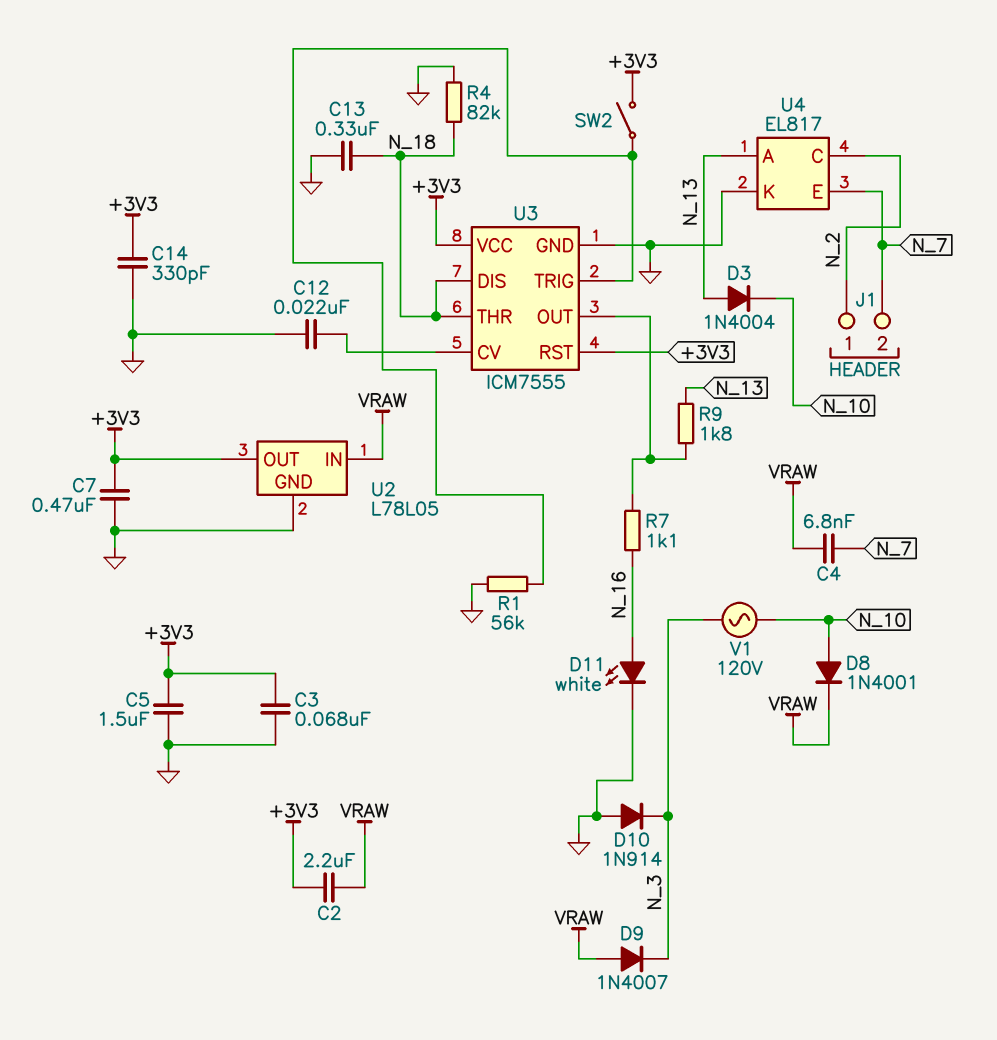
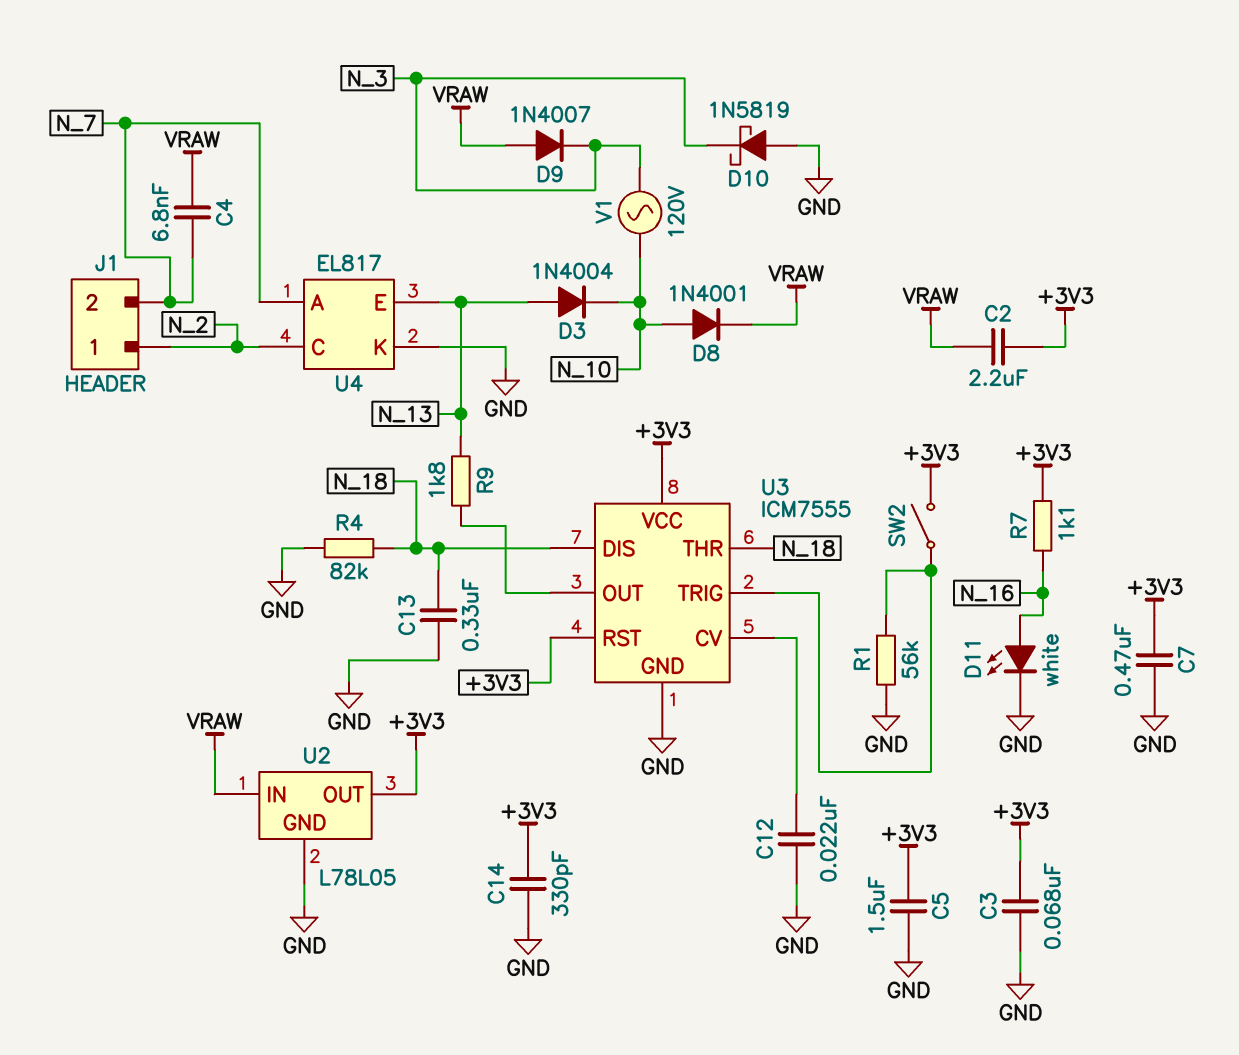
D10: diode 1N914 (A GND, K N_3) -> schottky 1N5819 (A GND, K N_3)
R7: 1.1k (N_16, U3/OUT) -> 1.1k (+3V3, N_16)
U4 pin A: N_13 -> N_7
U4 pin E: N_7 -> N_13

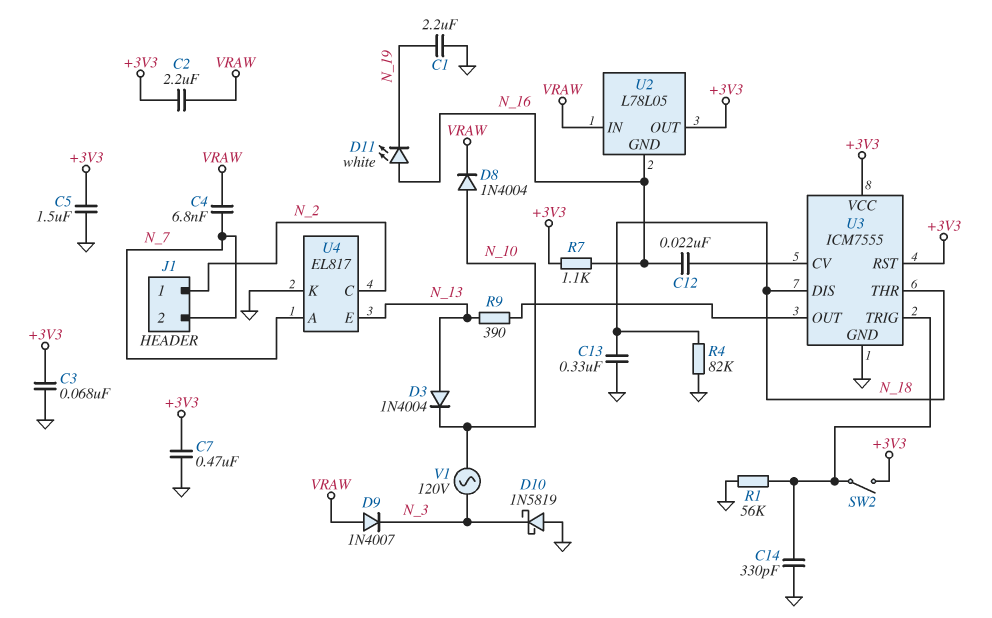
C1: none -> 2.2uF (GND, N_19)
C12: 22nF (GND, U3/CV) -> 22nF (N_16, U3/CV)
C14: 330pF (+3V3, GND) -> 330pF (GND, U3/TRIG)
D8: diode 1N4001 (A N_10, K VRAW) -> diode 1N4004 (A N_10, K VRAW)
D11: LED white (A N_16, K GND) -> LED white (A N_16, K N_19)
R9: 1.8k (N_13, U3/OUT) -> 390 (N_13, U3/OUT)
U2 pin GND: GND -> N_16

